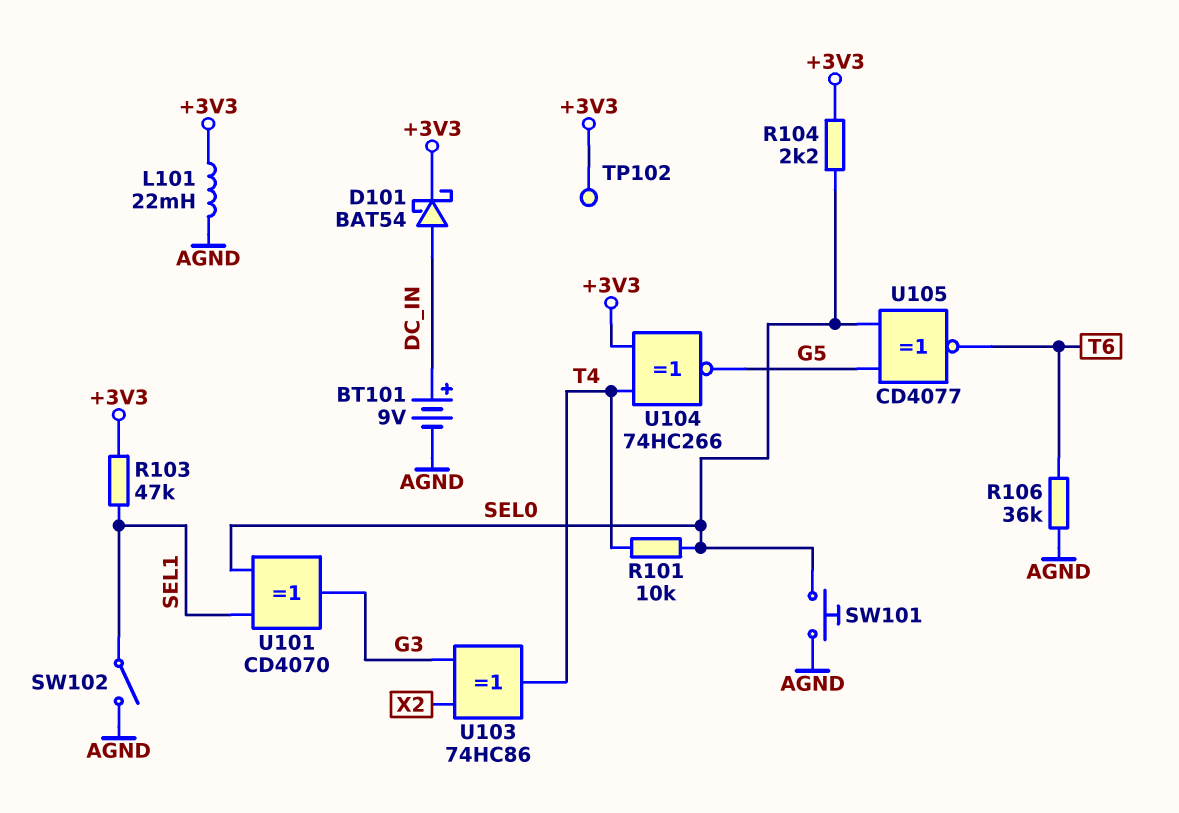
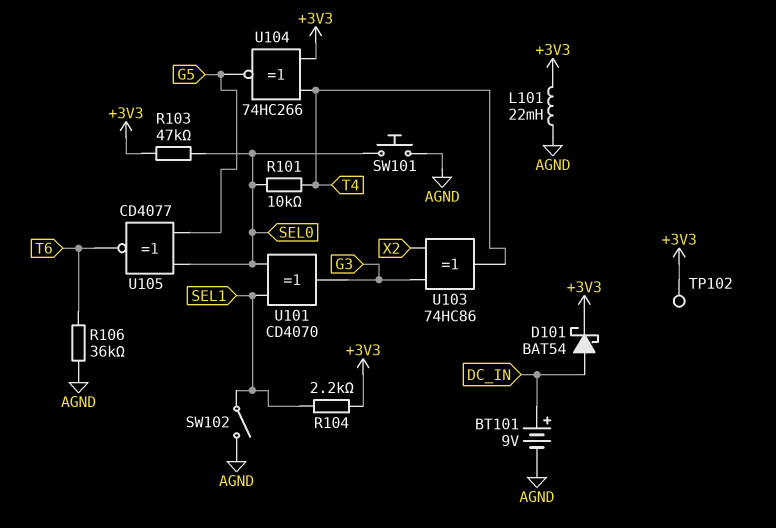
R103: 47k (+3V3, SEL1) -> 47k (+3V3, SEL0)
R104: 2.2k (+3V3, SEL0) -> 2.2k (+3V3, SEL1)

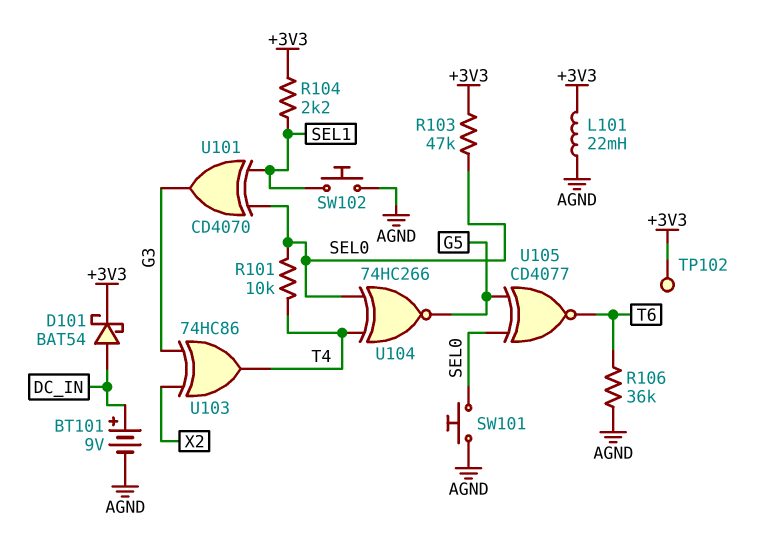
SW102: switch (AGND, SEL1) -> button (AGND, SEL1)
U104: XNOR 74HC266 (in +3V3, in T4, out G5) -> XNOR 74HC266 (in SEL0, in T4, out G5)

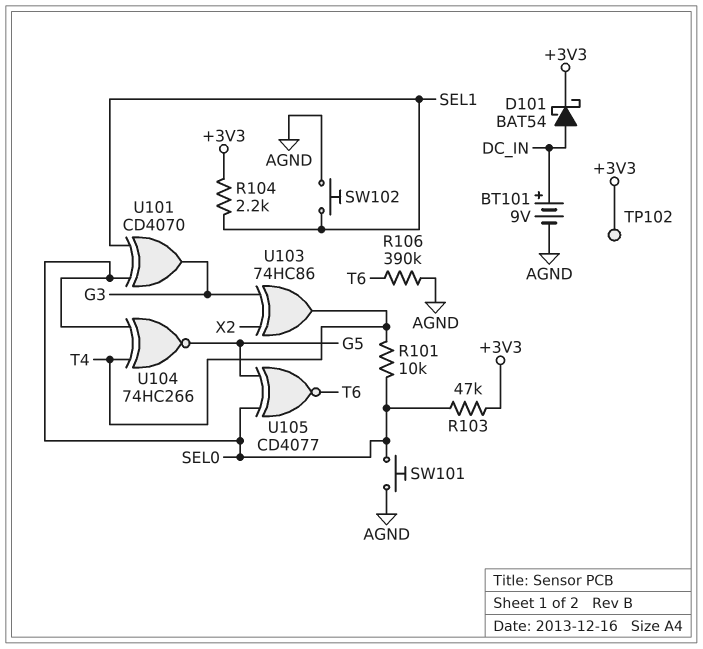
L101: 22mH (+3V3, AGND) -> none
R106: 36k (AGND, T6) -> 390k (AGND, T6)

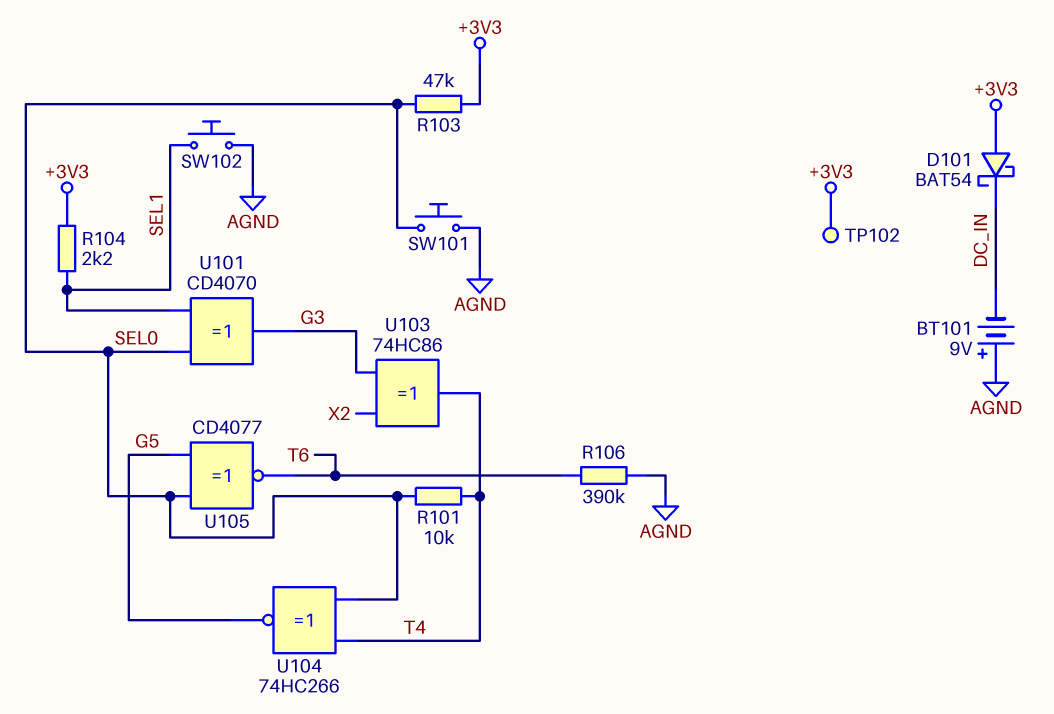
BT101: 9V (plus DC_IN, minus AGND) -> 9V (plus AGND, minus DC_IN)
D101: schottky BAT54 (A DC_IN, K +3V3) -> schottky BAT54 (A +3V3, K DC_IN)

